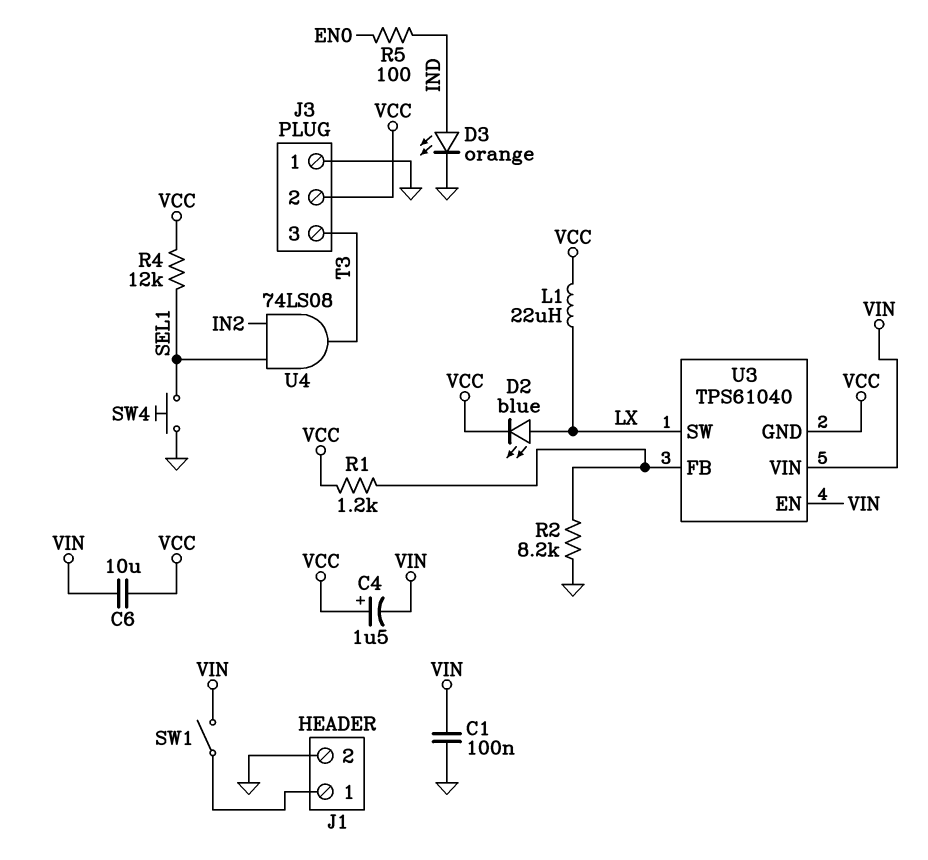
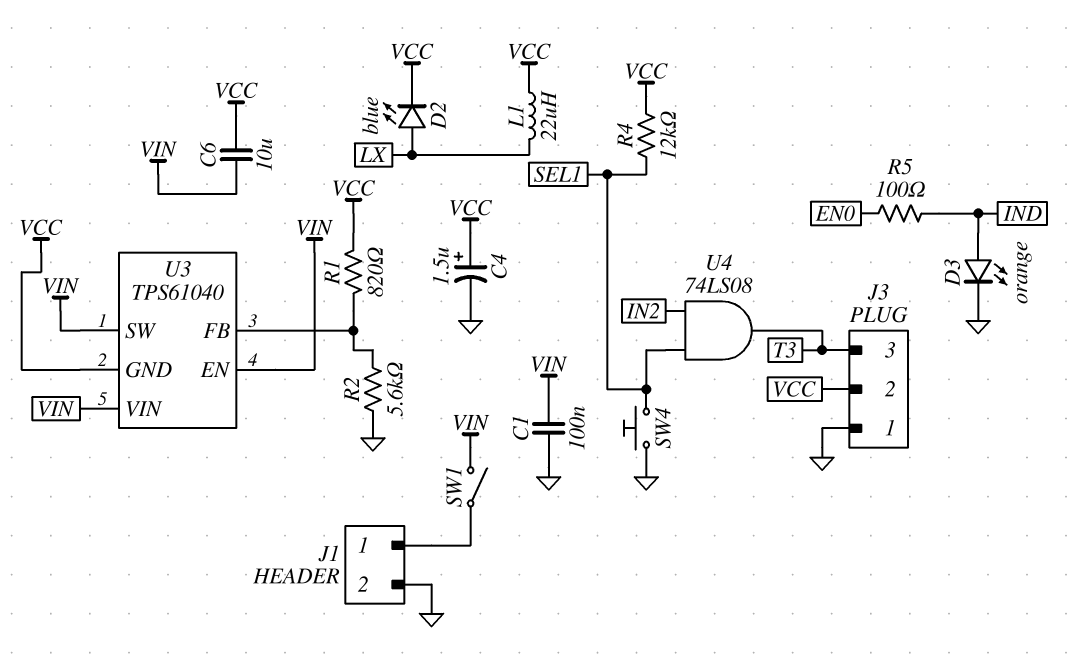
C4: 1.5uF (plus VCC, minus VIN) -> 1.5uF (plus VCC, minus GND)
R1: 1.2k (U3/FB, VCC) -> 820 (U3/FB, VCC)
R2: 8.2k (GND, U3/FB) -> 5.6k (GND, U3/FB)
U3 pin SW: LX -> VIN

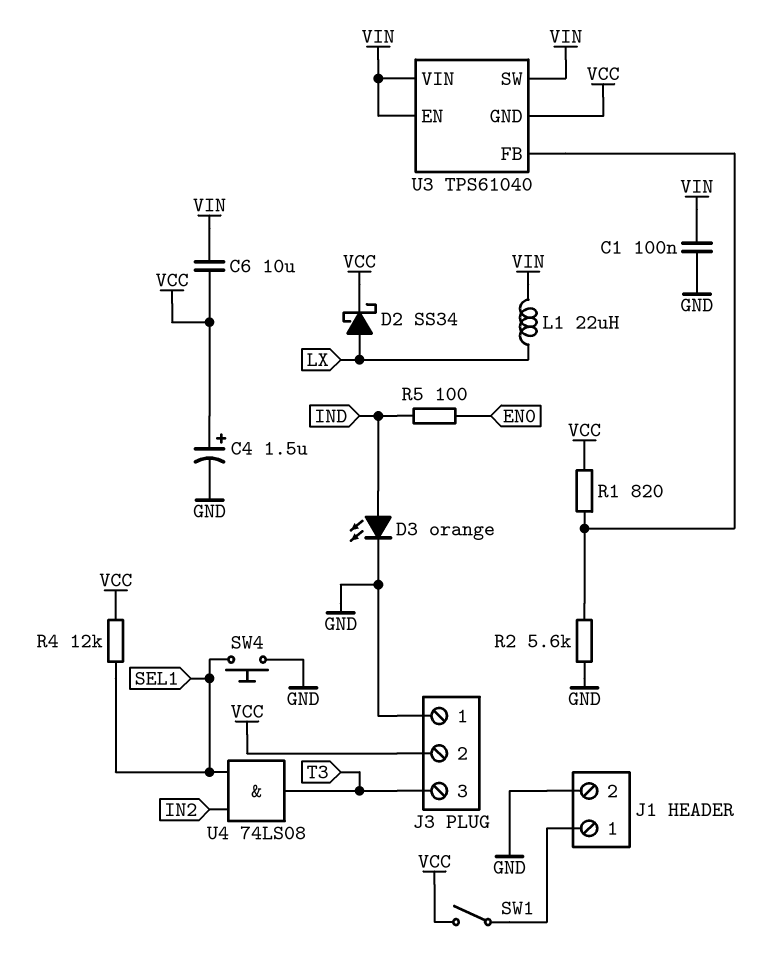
D2: LED blue (A LX, K VCC) -> schottky SS34 (A LX, K VCC)
L1: 22uH (LX, VCC) -> 22uH (LX, VIN)
SW1: switch (J1/1, VIN) -> switch (J1/1, VCC)

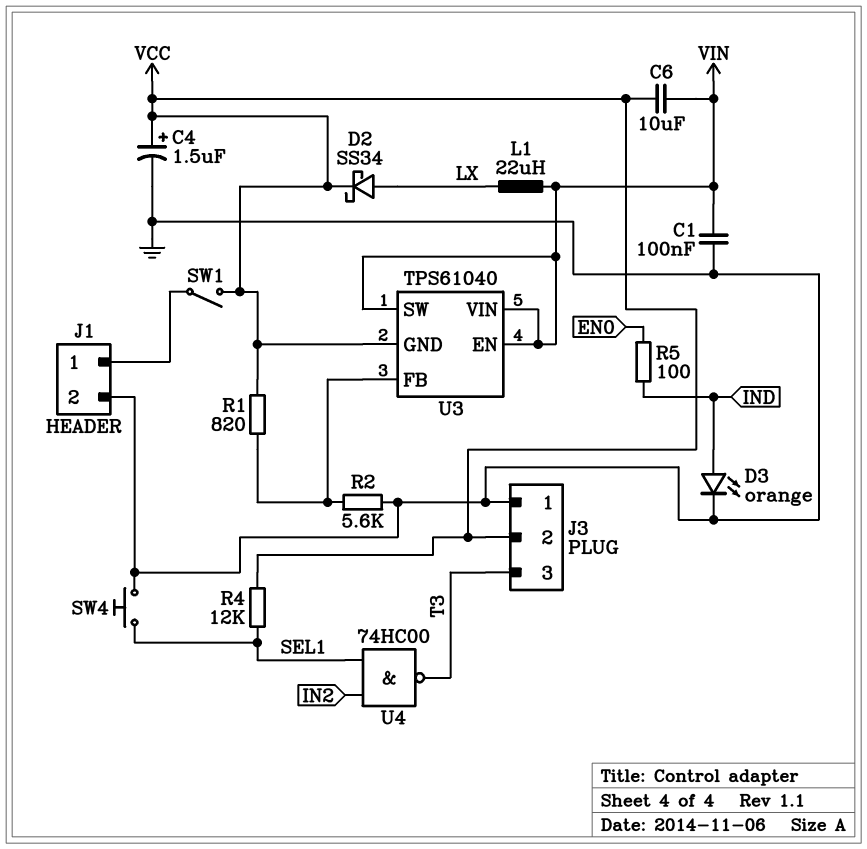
U4: AND 74LS08 (in IN2, in SEL1, out T3) -> NAND 74HC00 (in IN2, in SEL1, out T3)

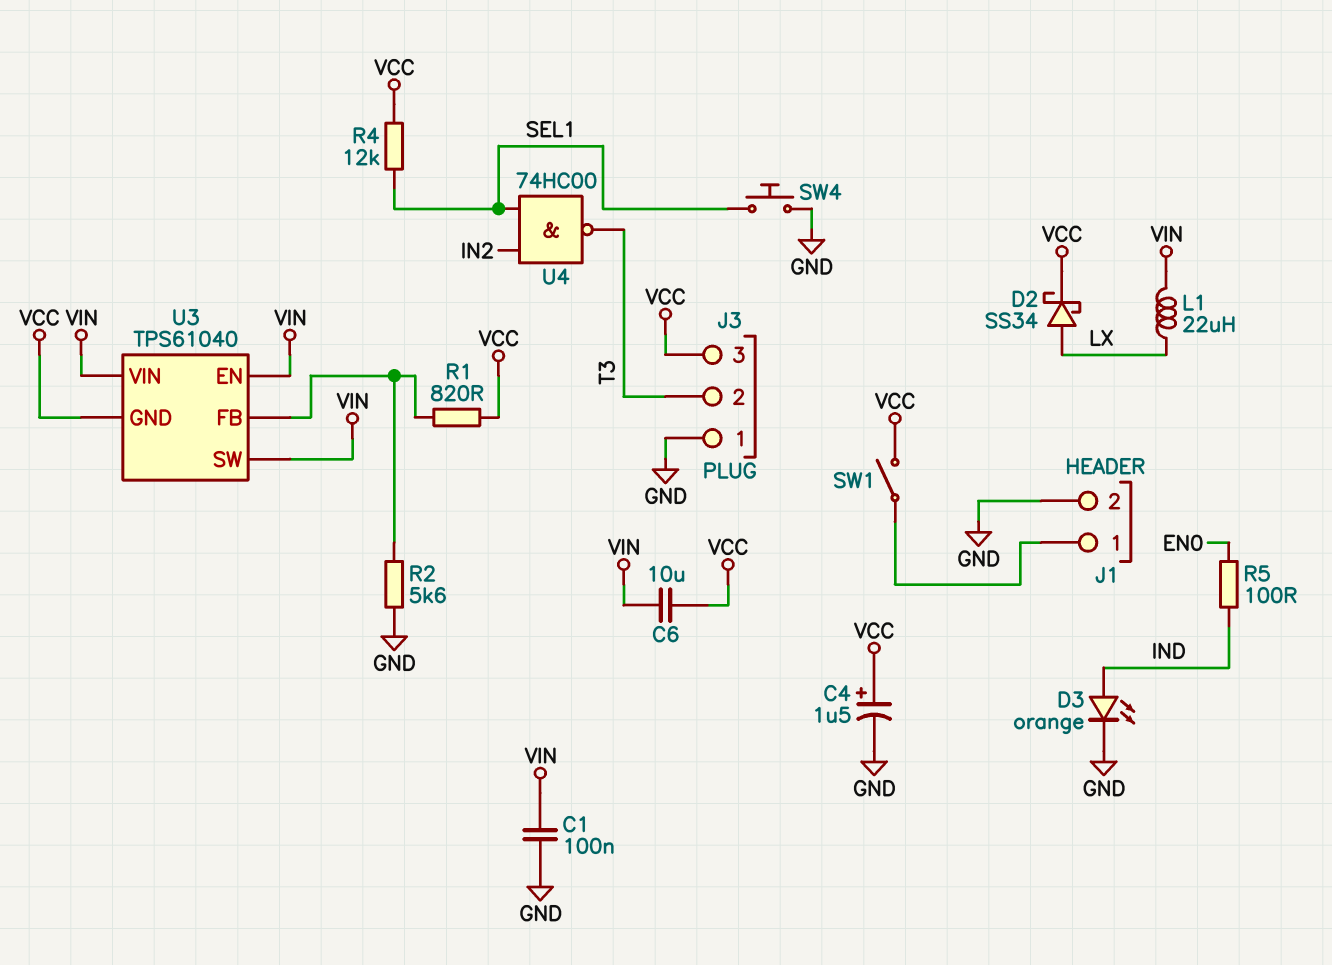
J3 pin 2: VCC -> T3
J3 pin 3: T3 -> VCC

